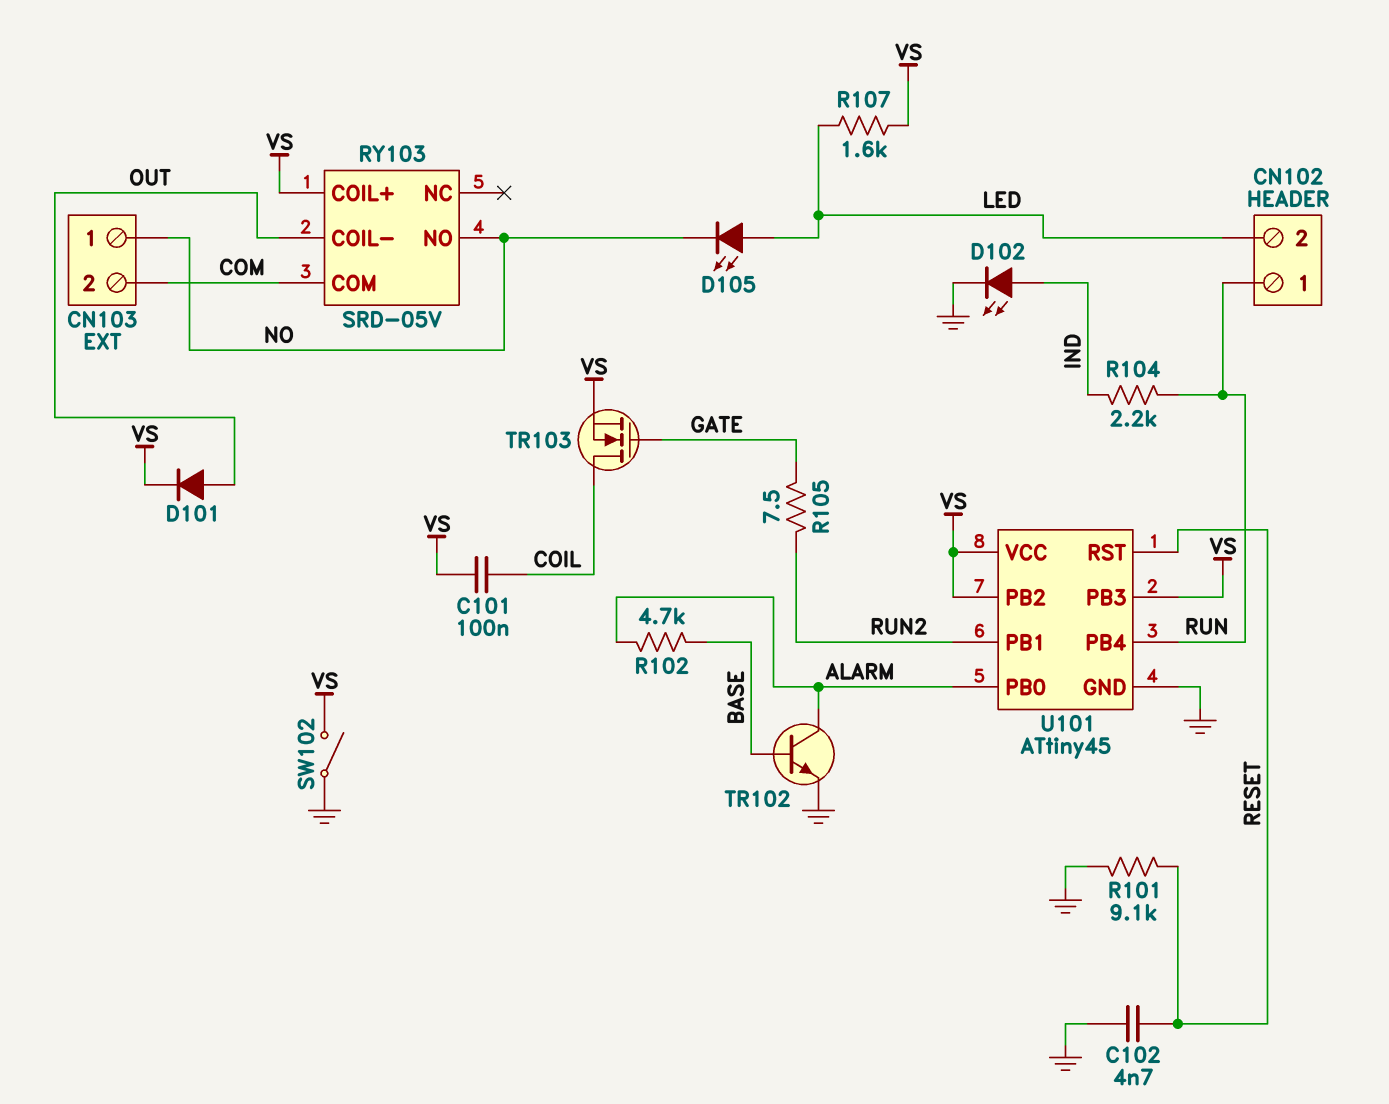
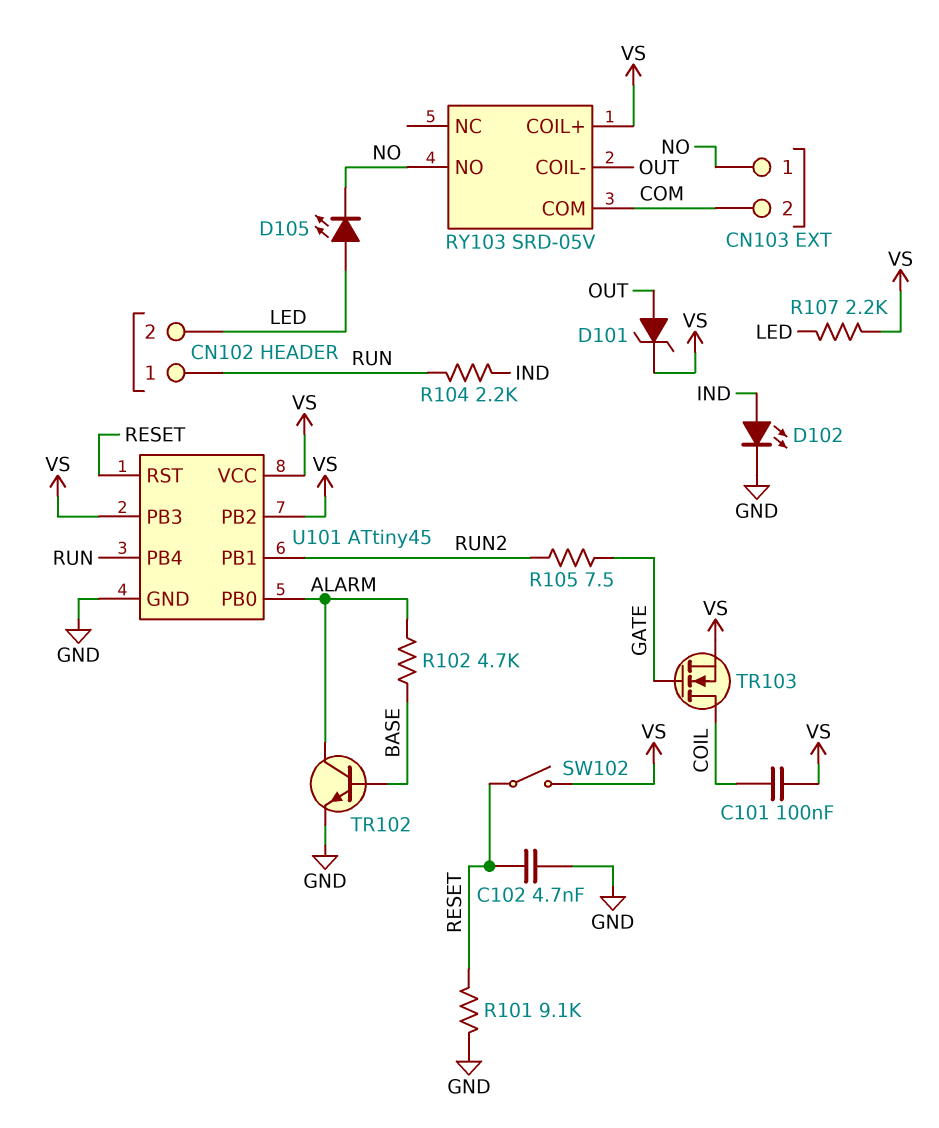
D101: diode (A OUT, K VS) -> zener (A OUT, K VS)
R107: 1.6k (LED, VS) -> 2.2k (LED, VS)
SW102: switch (GND, VS) -> switch (RESET, VS)

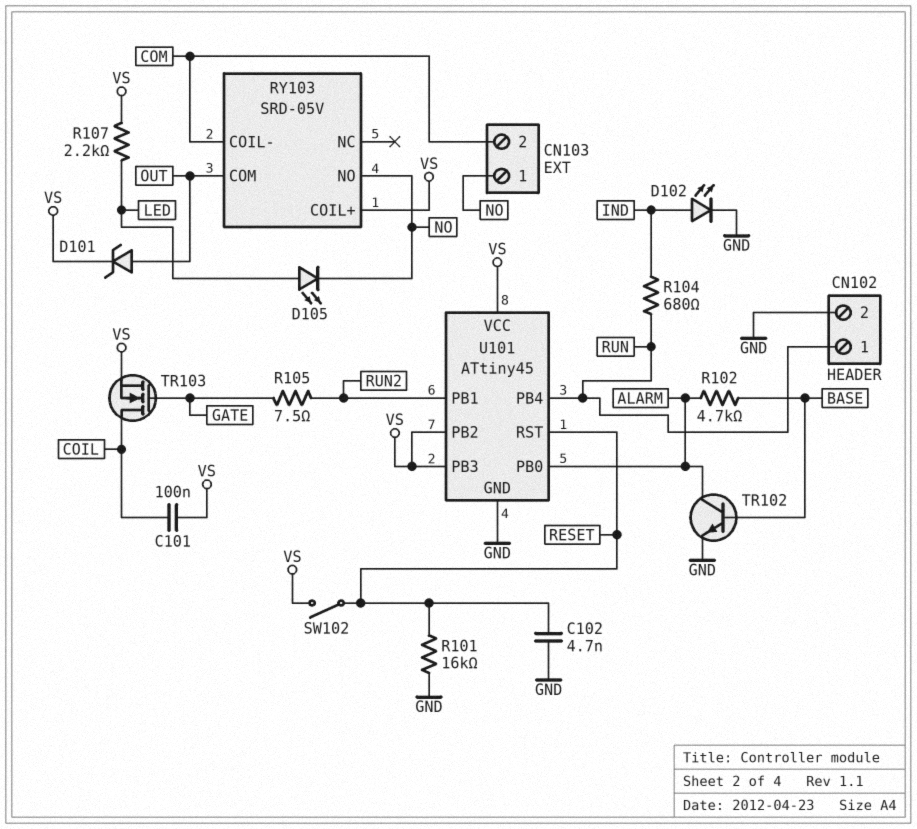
CN102 pin 2: LED -> GND
R101: 9.1k (GND, RESET) -> 16k (GND, RESET)
R104: 2.2k (IND, RUN) -> 680 (IND, RUN)
RY103 pin COIL-: OUT -> COM
RY103 pin COM: COM -> OUT

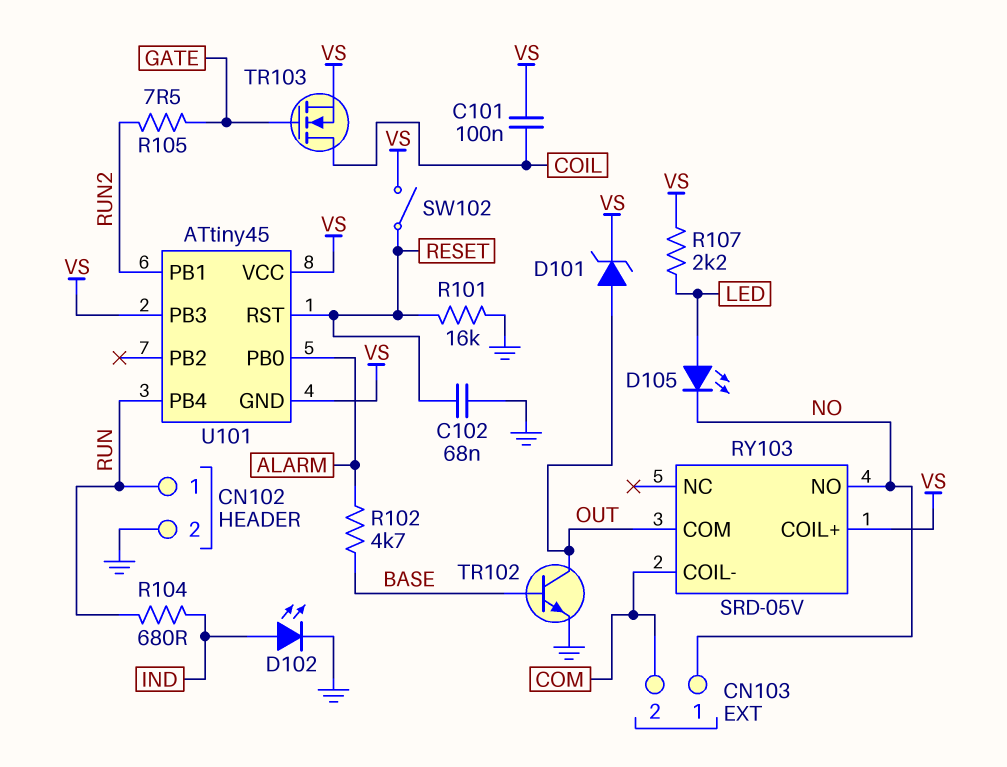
C102: 4.7nF (GND, RESET) -> 68nF (GND, RESET)
TR102: NPN (B BASE, C ALARM, E GND) -> NPN (B BASE, C OUT, E GND)
U101 pin GND: GND -> VS
U101 pin PB2: VS -> none

